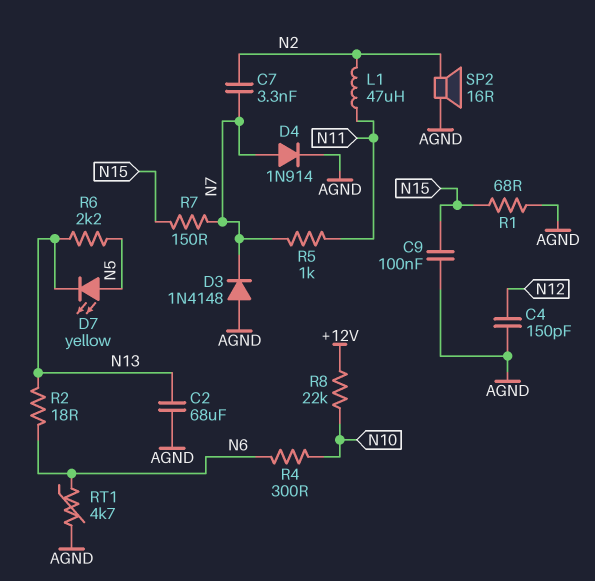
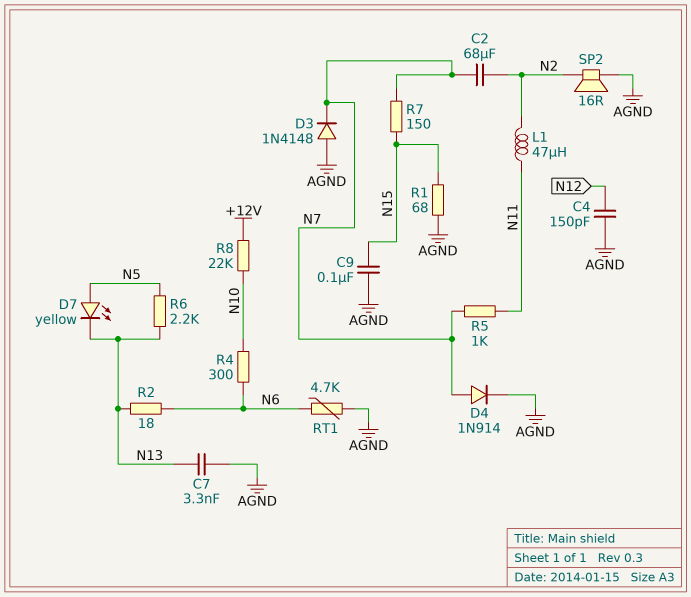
C2: 68uF (AGND, N13) -> 68uF (N2, N7)
C7: 3.3nF (N2, N7) -> 3.3nF (AGND, N13)

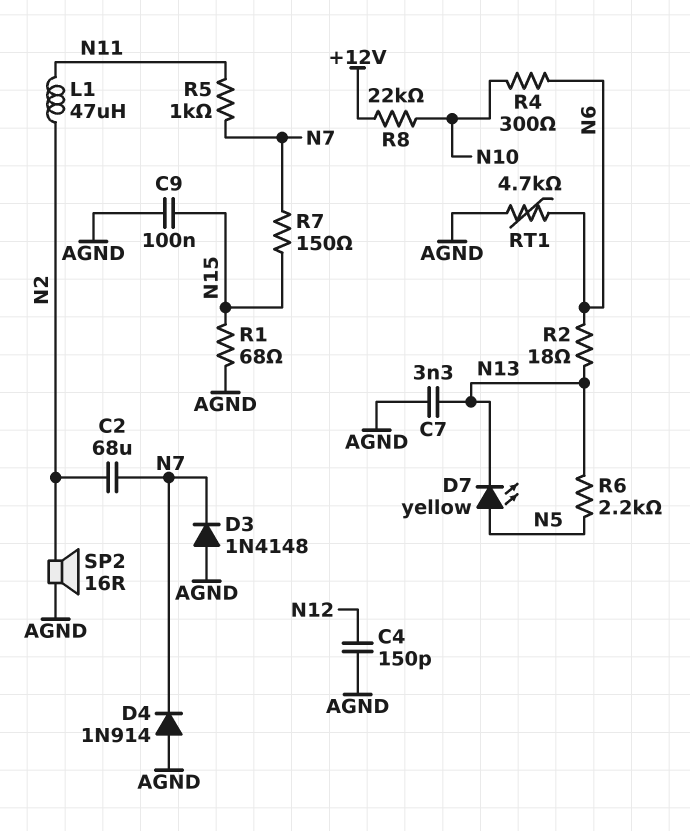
D4: diode 1N914 (A N7, K AGND) -> diode 1N914 (A AGND, K N7)

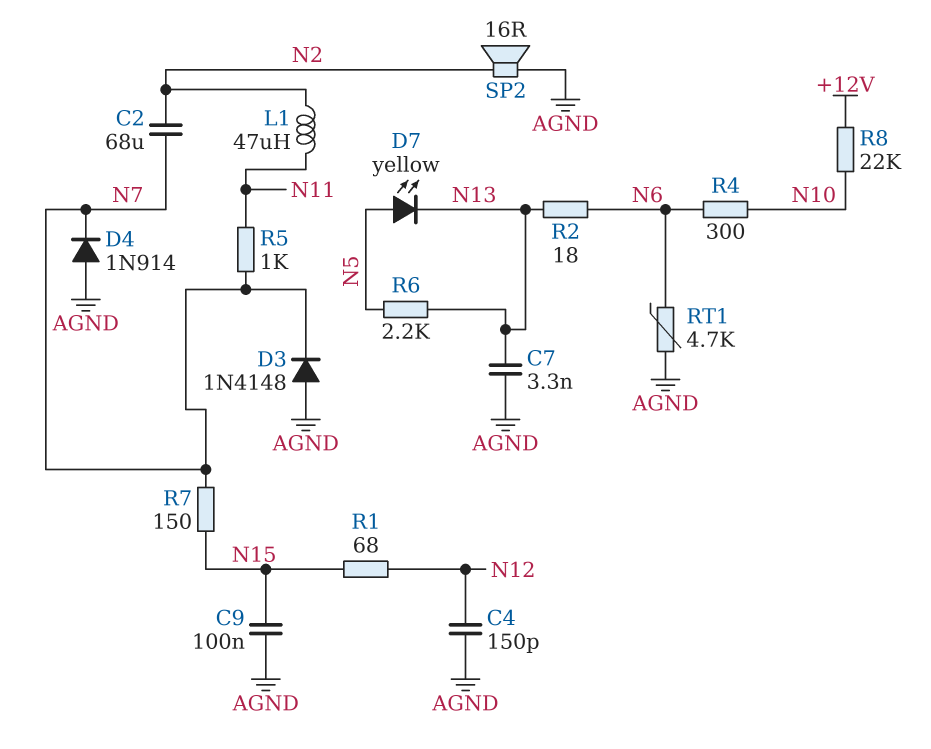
R1: 68 (AGND, N15) -> 68 (N12, N15)

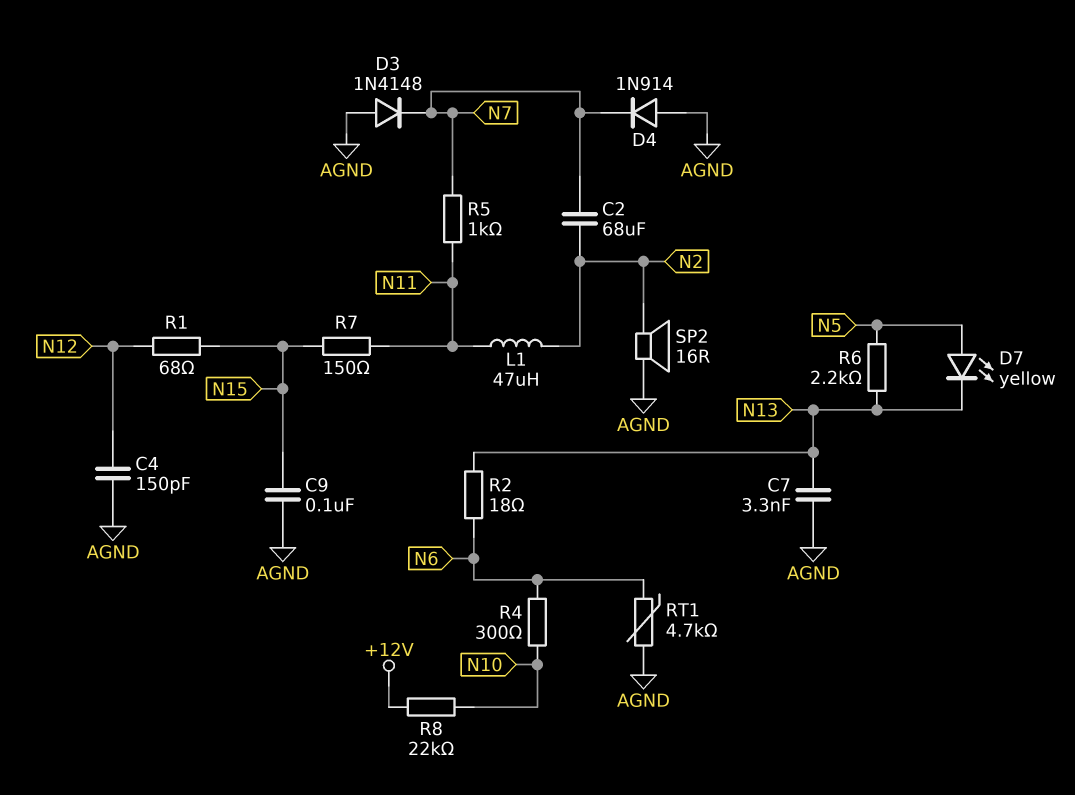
R7: 150 (N7, N15) -> 150 (N11, N15)

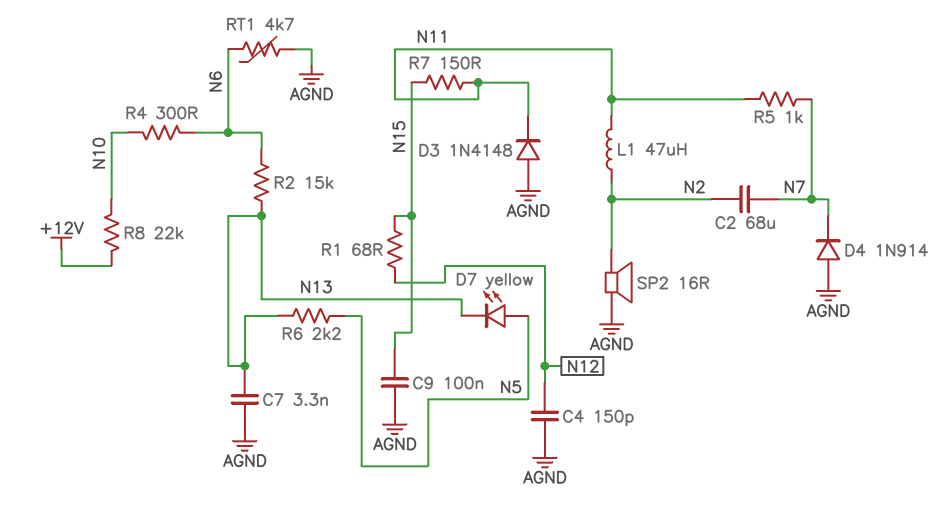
D3: diode 1N4148 (A AGND, K N7) -> diode 1N4148 (A AGND, K N11)
R2: 18 (N6, N13) -> 15k (N6, N13)

